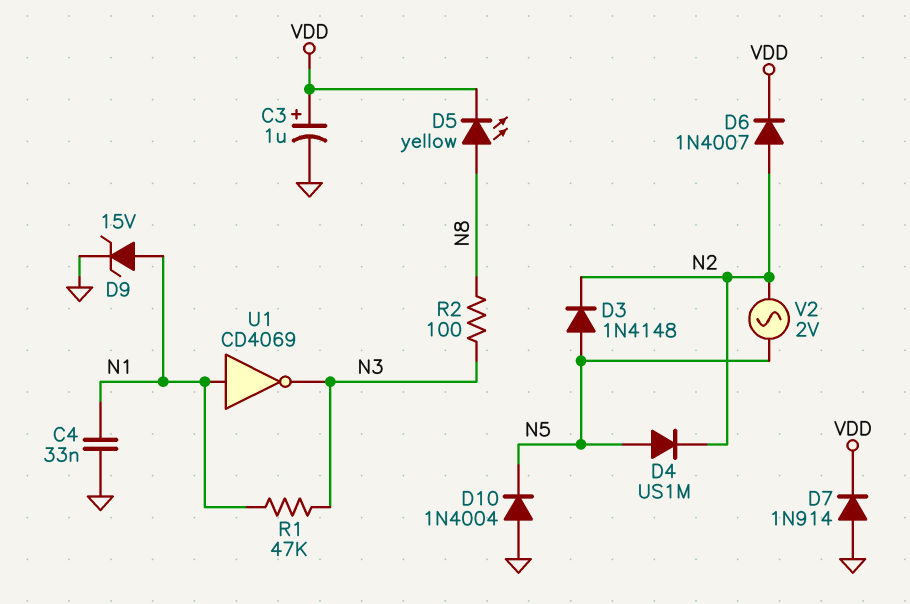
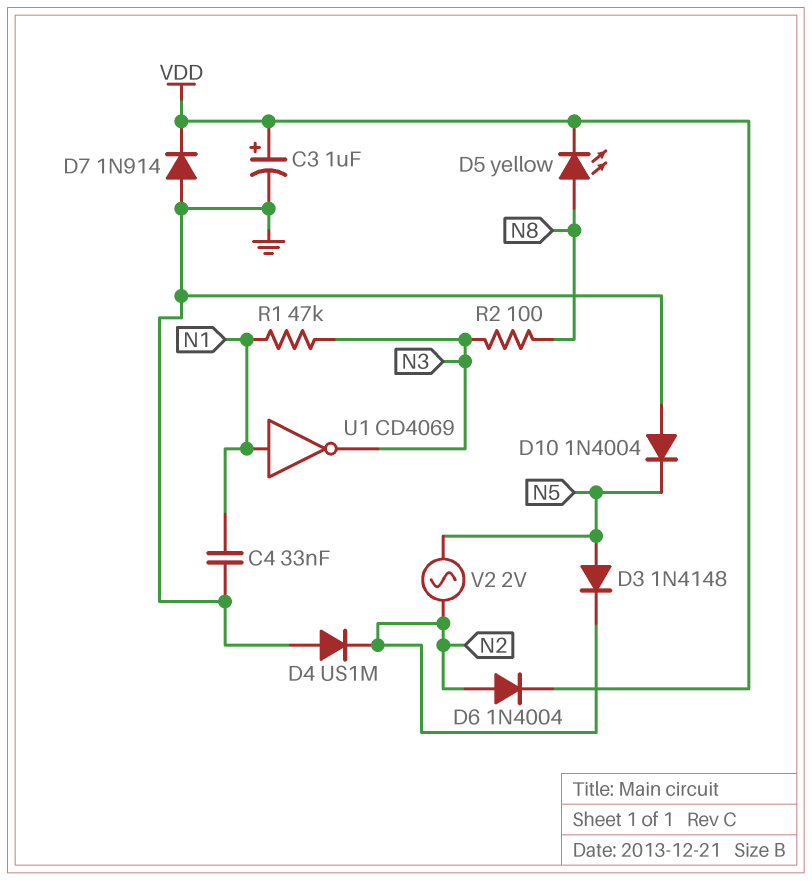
D4: diode US1M (A N5, K N2) -> diode US1M (A GND, K N2)
D6: diode 1N4007 (A N2, K VDD) -> diode 1N4004 (A N2, K VDD)
D9: zener 15V (A N1, K GND) -> none

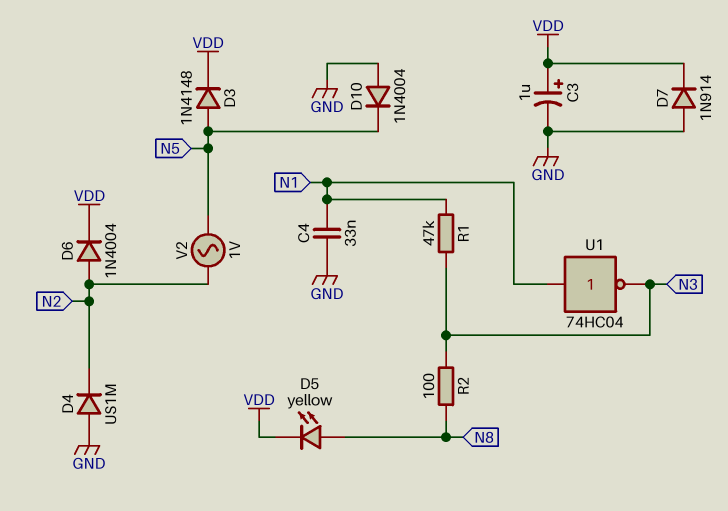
D3: diode 1N4148 (A N5, K N2) -> diode 1N4148 (A N5, K VDD)
U1: NOT CD4069 (in N1, out N3) -> NOT 74HC04 (in N1, out N3)
V2: AC 2V (N2, N5) -> AC 1V (N2, N5)

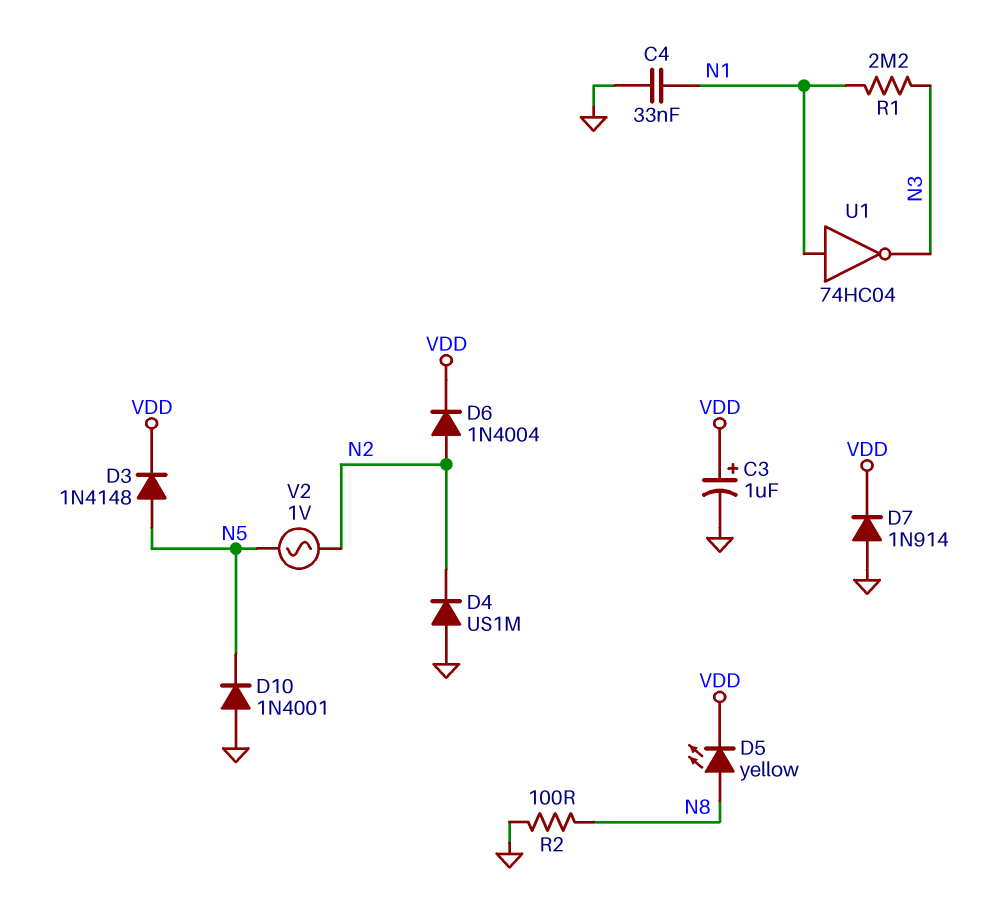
D10: diode 1N4004 (A GND, K N5) -> diode 1N4001 (A GND, K N5)
R1: 47k (N1, N3) -> 2.2M (N1, N3)
R2: 100 (N3, N8) -> 100 (GND, N8)

